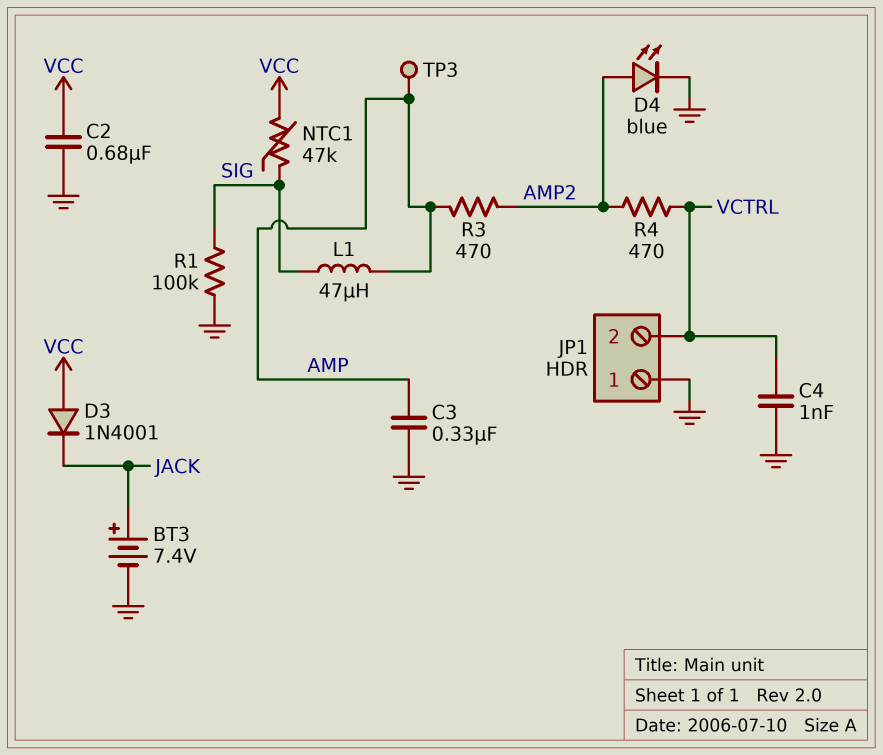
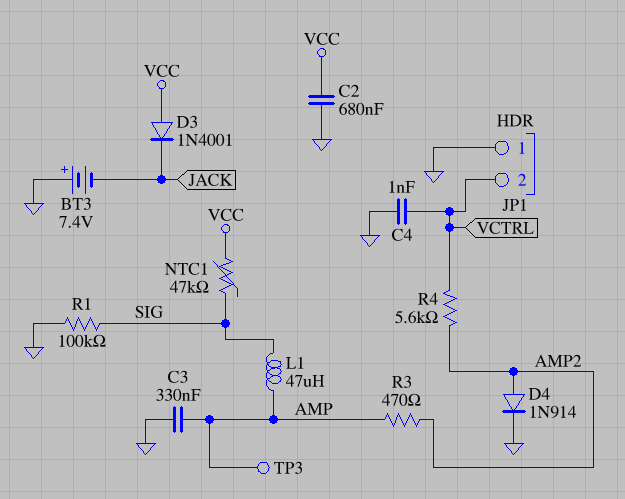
BT3: 7.4V (plus JACK, minus GND) -> 7.4V (plus GND, minus JACK)
D4: LED blue (A AMP2, K GND) -> diode 1N914 (A AMP2, K GND)
R4: 470 (AMP2, VCTRL) -> 5.6k (AMP2, VCTRL)

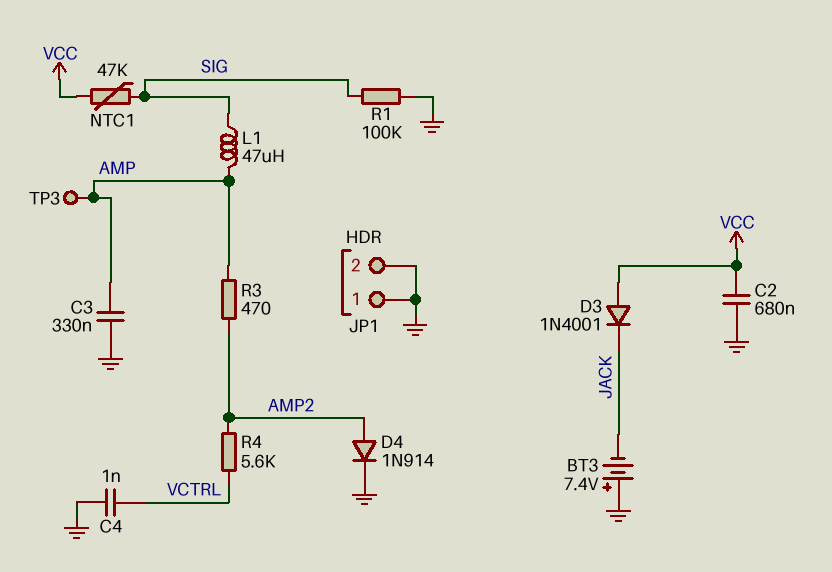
JP1 pin 2: VCTRL -> GND

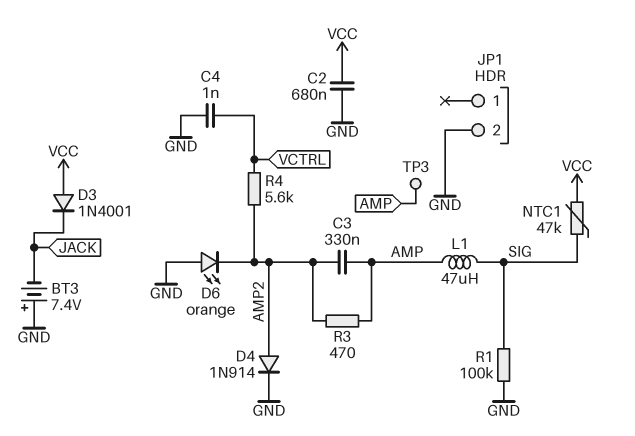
C3: 330nF (AMP, GND) -> 330nF (AMP, AMP2)
D6: none -> LED orange (A GND, K AMP2)
JP1 pin 1: GND -> none

